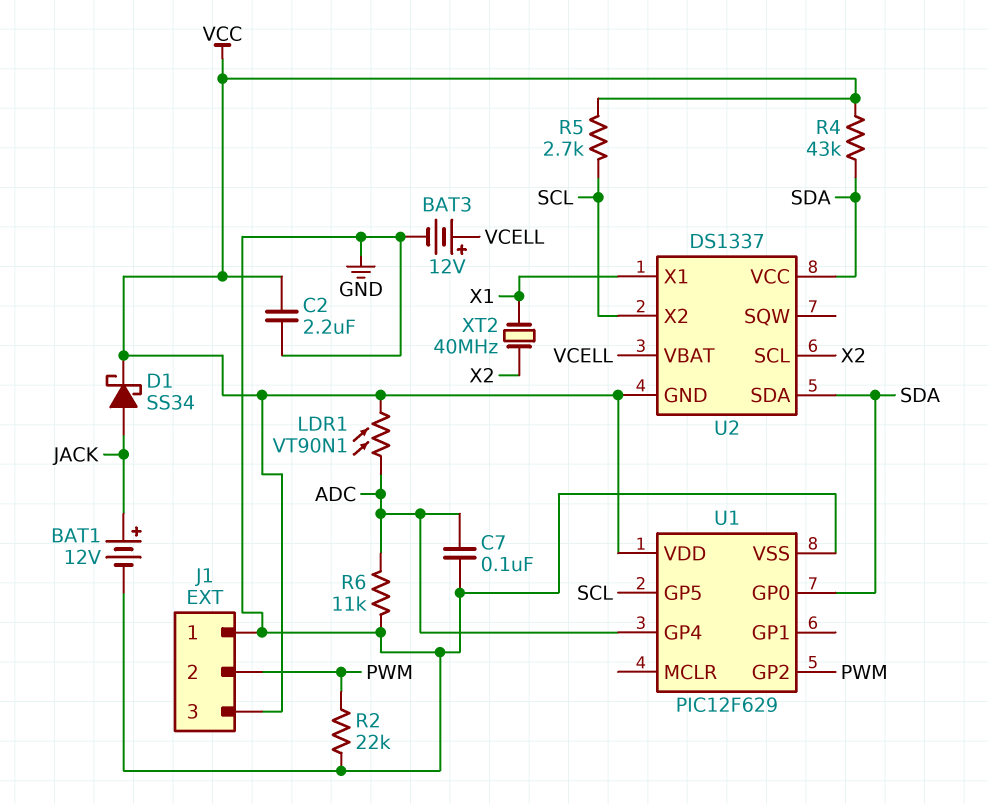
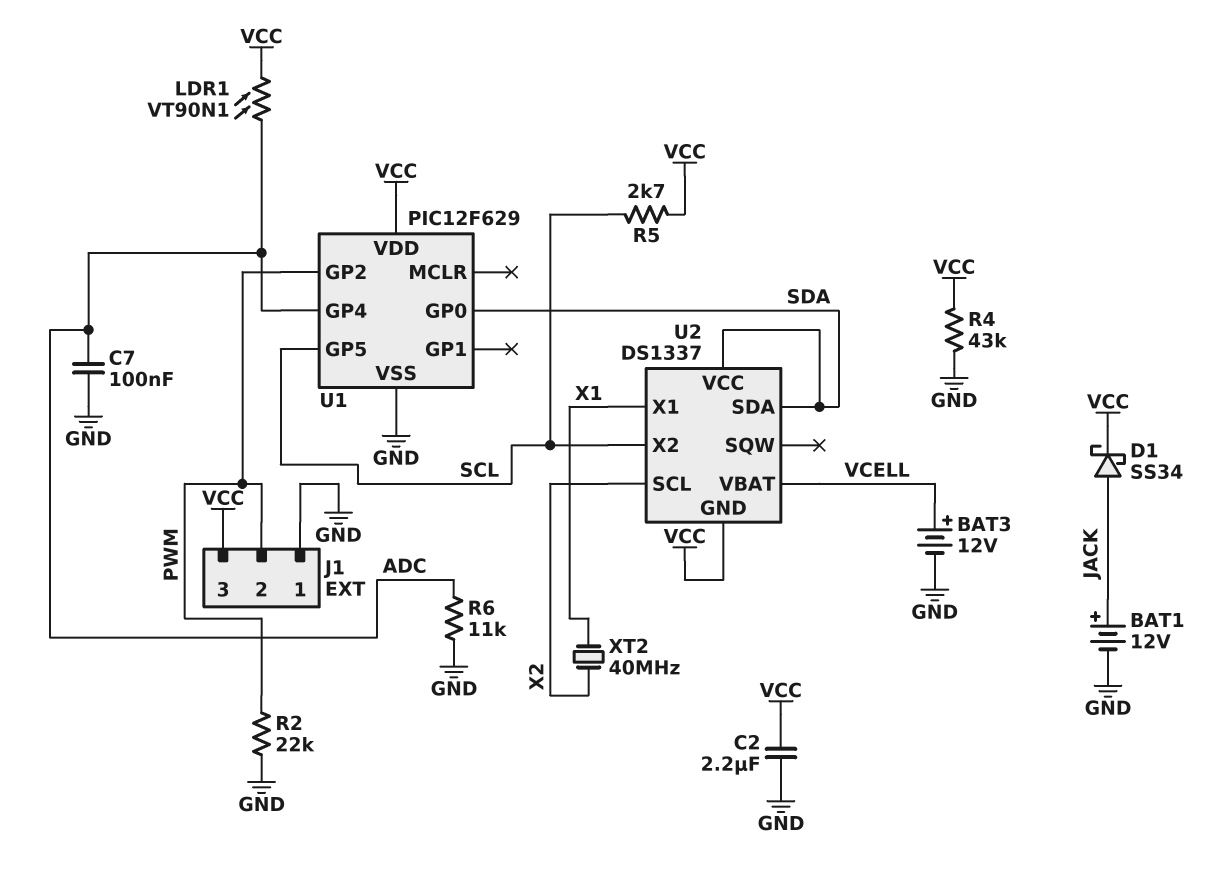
R4: 43k (SDA, VCC) -> 43k (GND, VCC)

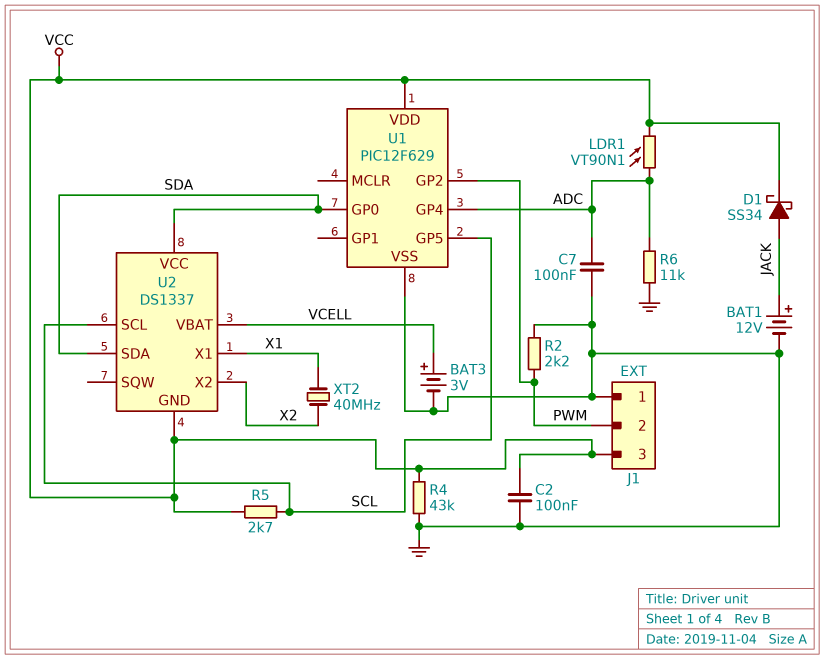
BAT3: 12V (plus VCELL, minus GND) -> 3V (plus VCELL, minus GND)
C2: 2.2uF (GND, VCC) -> 100nF (GND, VCC)
R2: 22k (GND, PWM) -> 2.2k (GND, PWM)
U2 pin SCL: X2 -> SCL
U2 pin X2: SCL -> X2

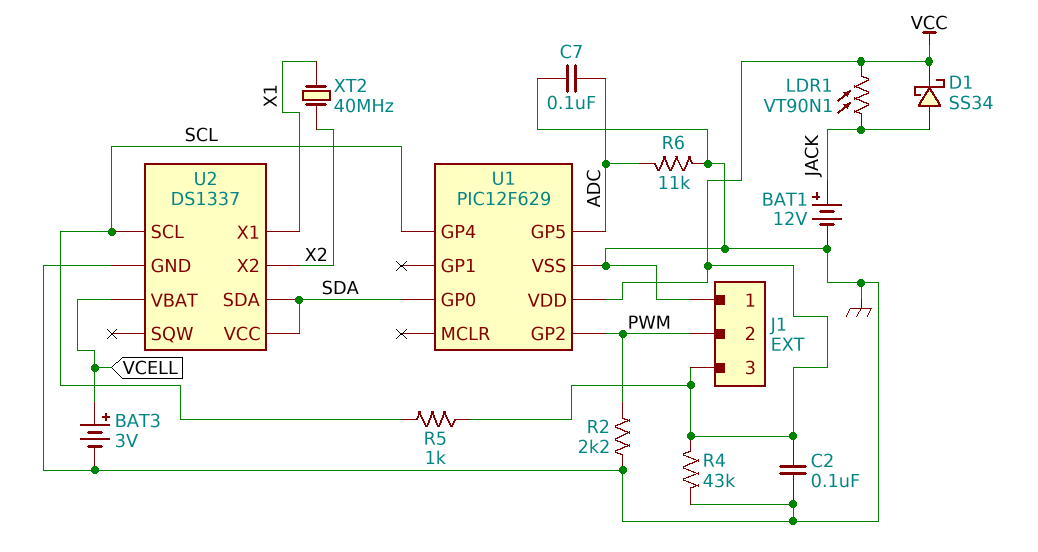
LDR1: VT90N1 (ADC, VCC) -> VT90N1 (JACK, VCC)
R5: 2.7k (SCL, VCC) -> 1k (SCL, VCC)
U1 pin GP4: ADC -> SCL
U1 pin GP5: SCL -> ADC
U2 pin GND: VCC -> GND

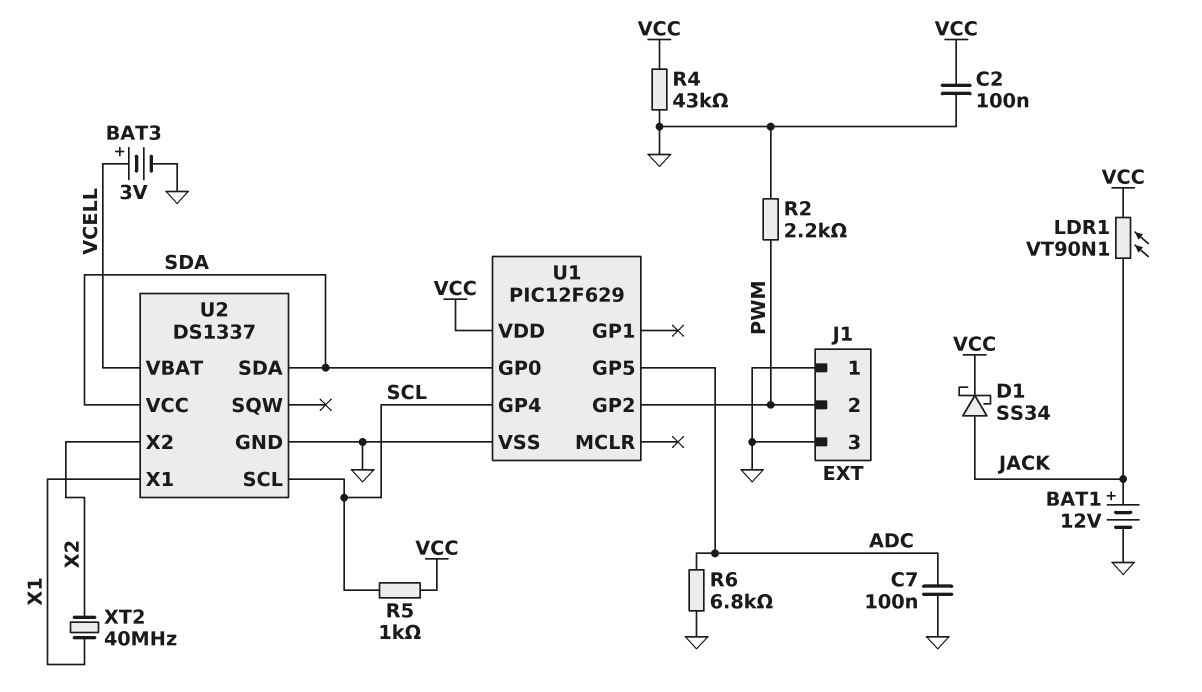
J1 pin 3: VCC -> GND
R6: 11k (ADC, GND) -> 6.8k (ADC, GND)

